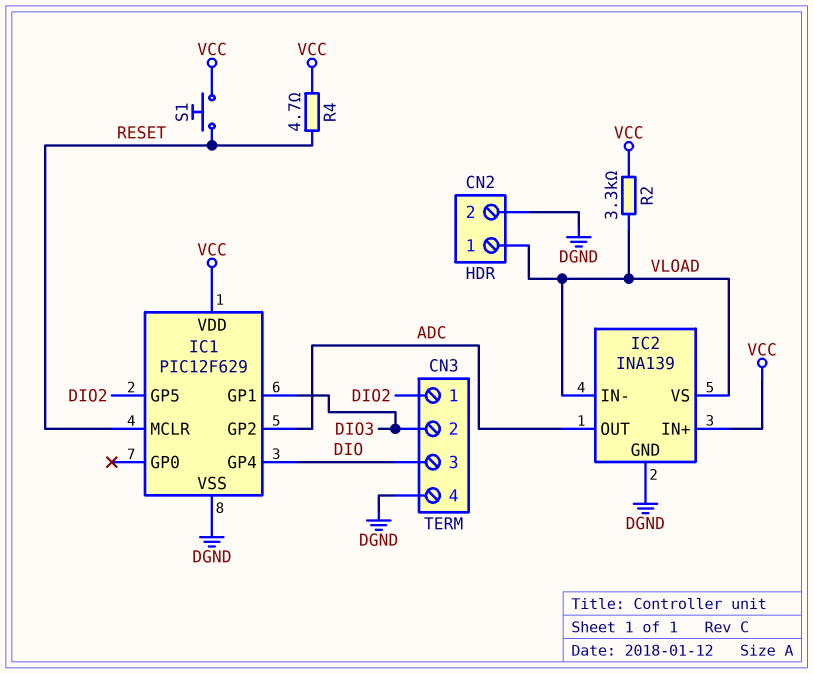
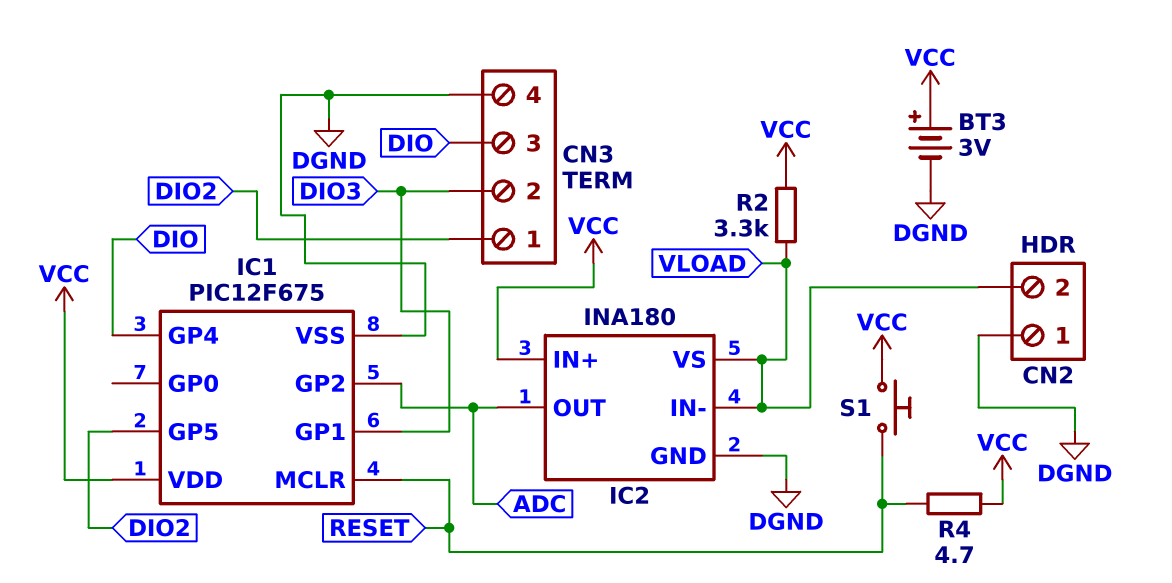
BT3: none -> 3V (plus VCC, minus DGND)
CN2 pin 1: VLOAD -> DGND
CN2 pin 2: DGND -> VLOAD
IC1: PIC12F629 -> PIC12F675
IC2: INA139 -> INA180

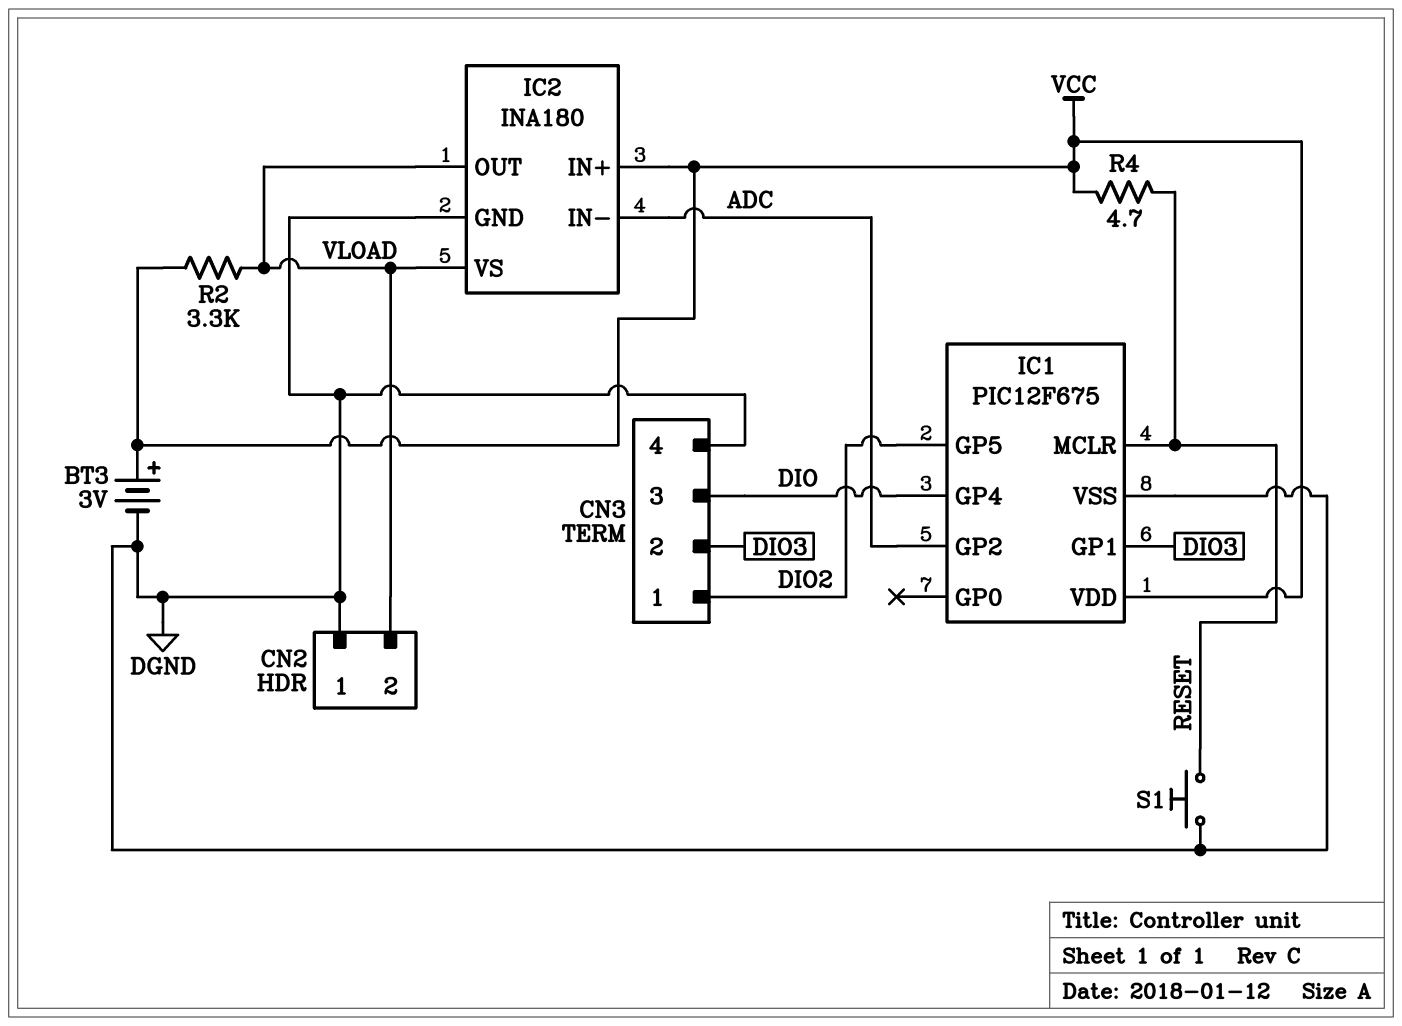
IC2 pin IN-: VLOAD -> ADC
IC2 pin OUT: ADC -> VLOAD
S1: button (RESET, VCC) -> button (DGND, RESET)

